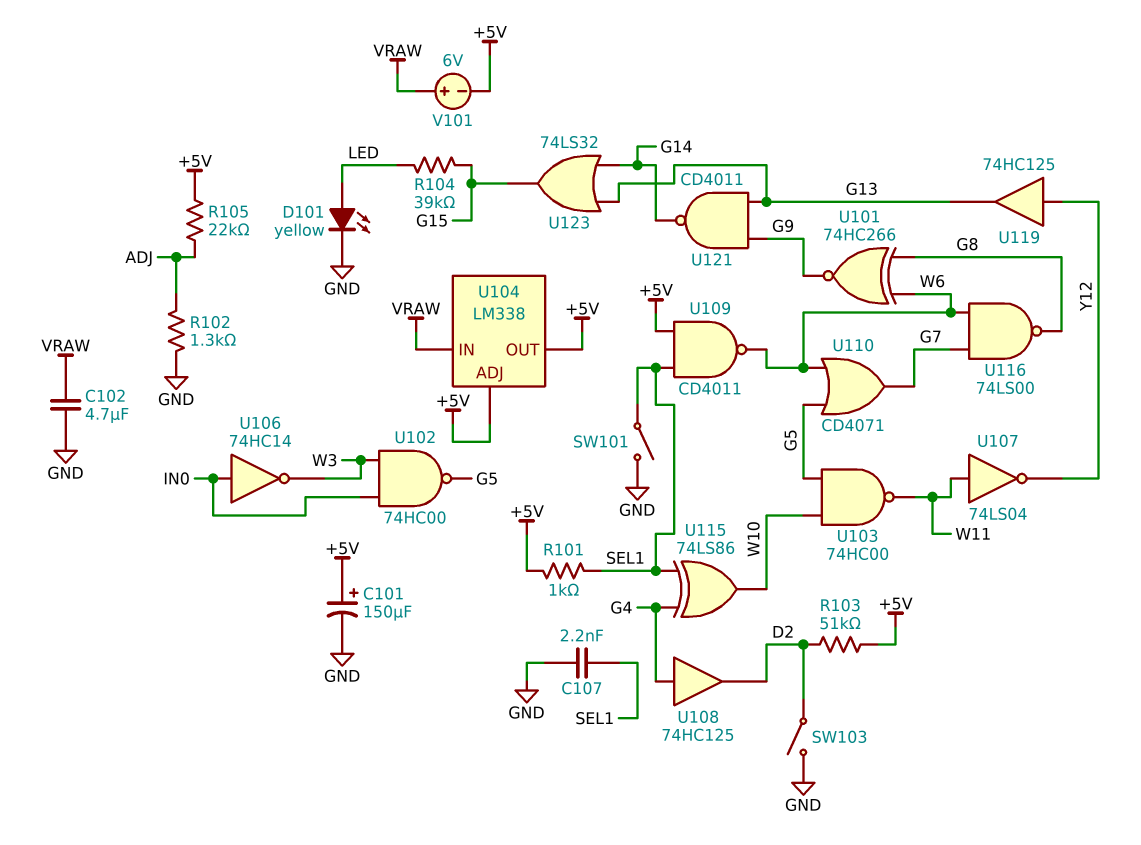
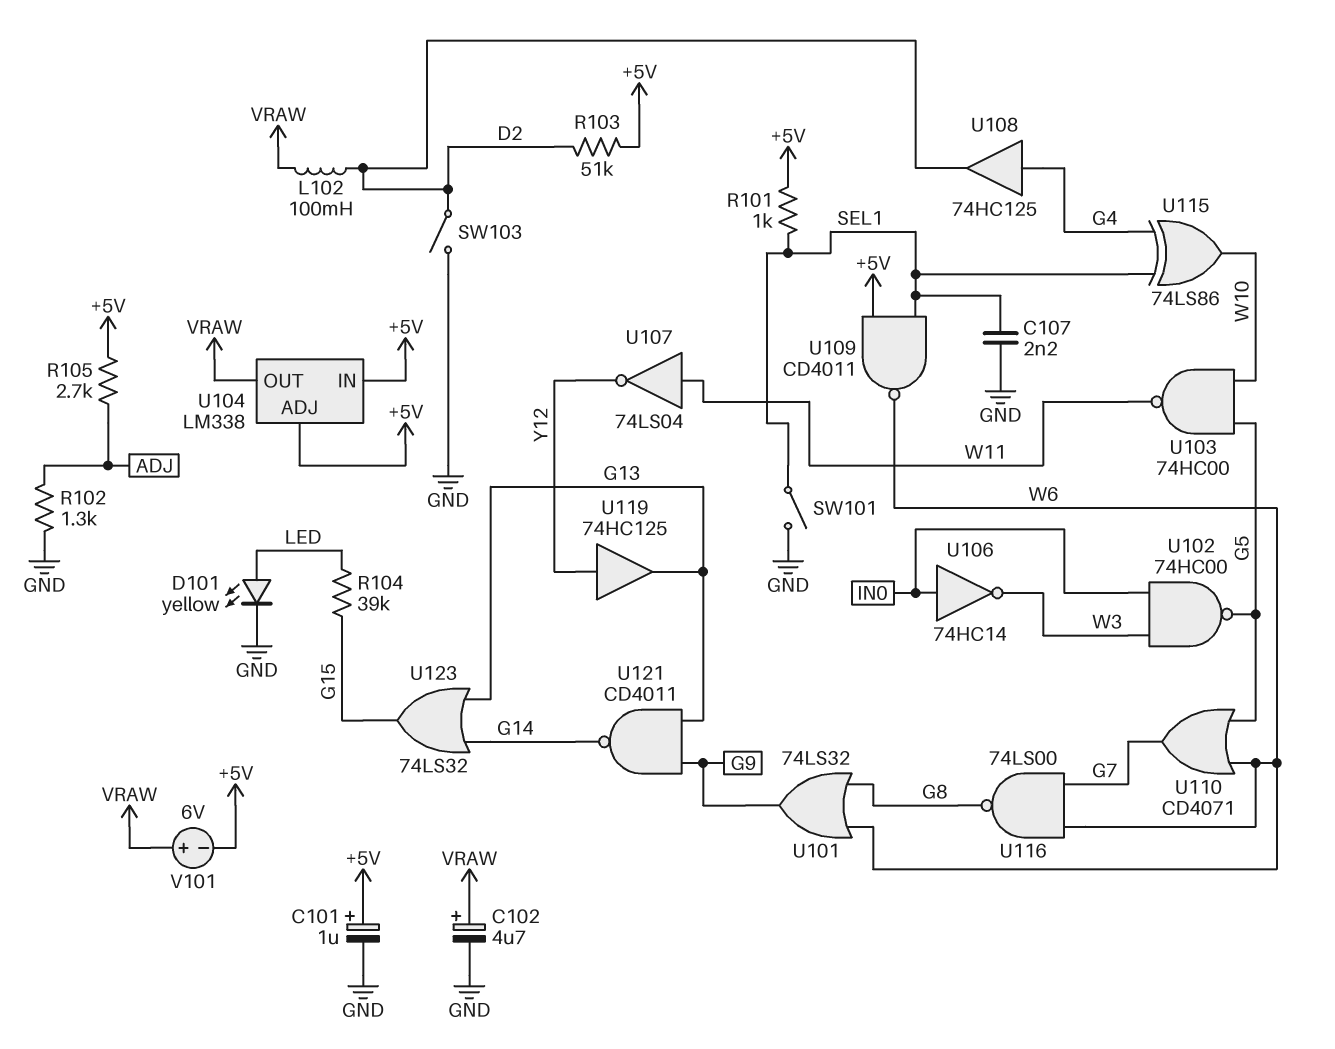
C101: 150uF (plus +5V, minus GND) -> 1uF (plus +5V, minus GND)
C102: 4.7uF (GND, VRAW) -> 4.7uF (plus VRAW, minus GND)
L102: none -> 100mH (D2, VRAW)
R105: 22k (+5V, ADJ) -> 2.7k (+5V, ADJ)
U101: XNOR 74HC266 (in G8, in W6, out G9) -> OR 74LS32 (in G8, in W6, out G9)
U104 pin IN: VRAW -> +5V
U104 pin OUT: +5V -> VRAW

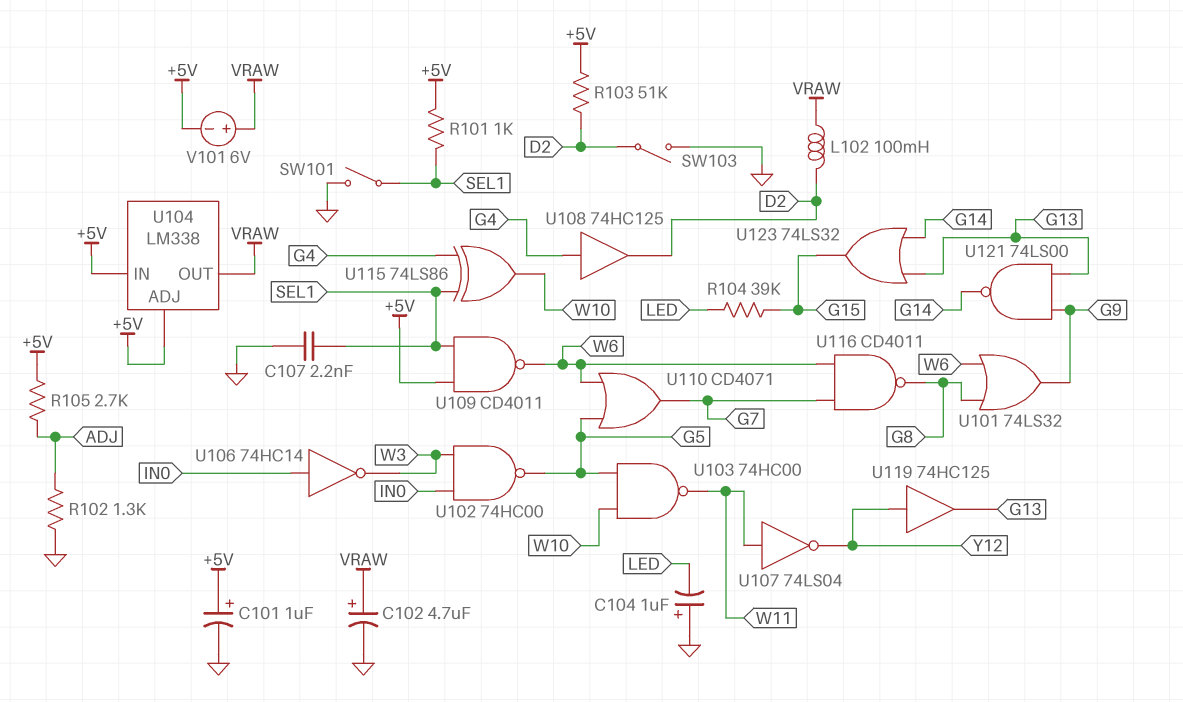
C104: none -> 1uF (plus GND, minus LED)
D101: LED yellow (A LED, K GND) -> none
U116: NAND 74LS00 (in G7, in W6, out G8) -> NAND CD4011 (in G7, in W6, out G8)
U121: NAND CD4011 (in G9, in G13, out G14) -> NAND 74LS00 (in G9, in G13, out G14)

